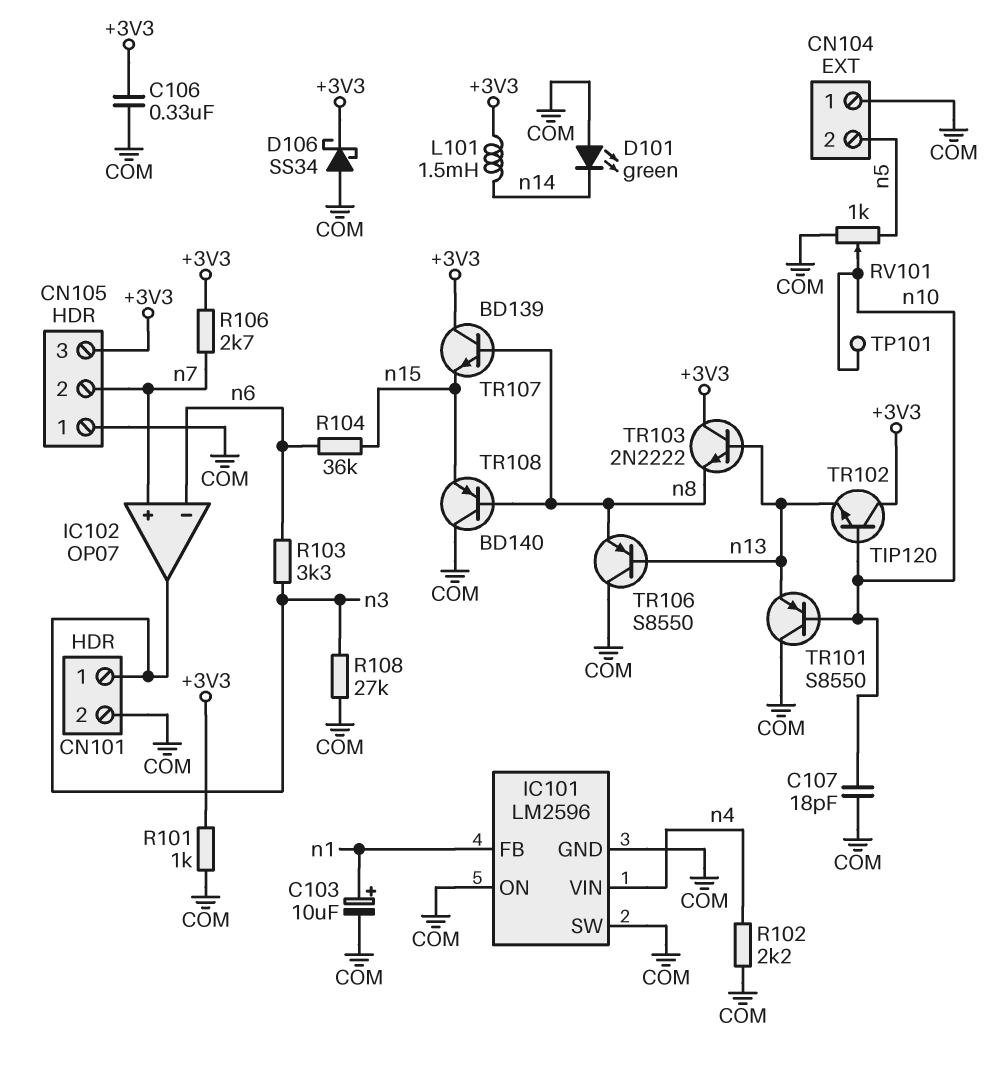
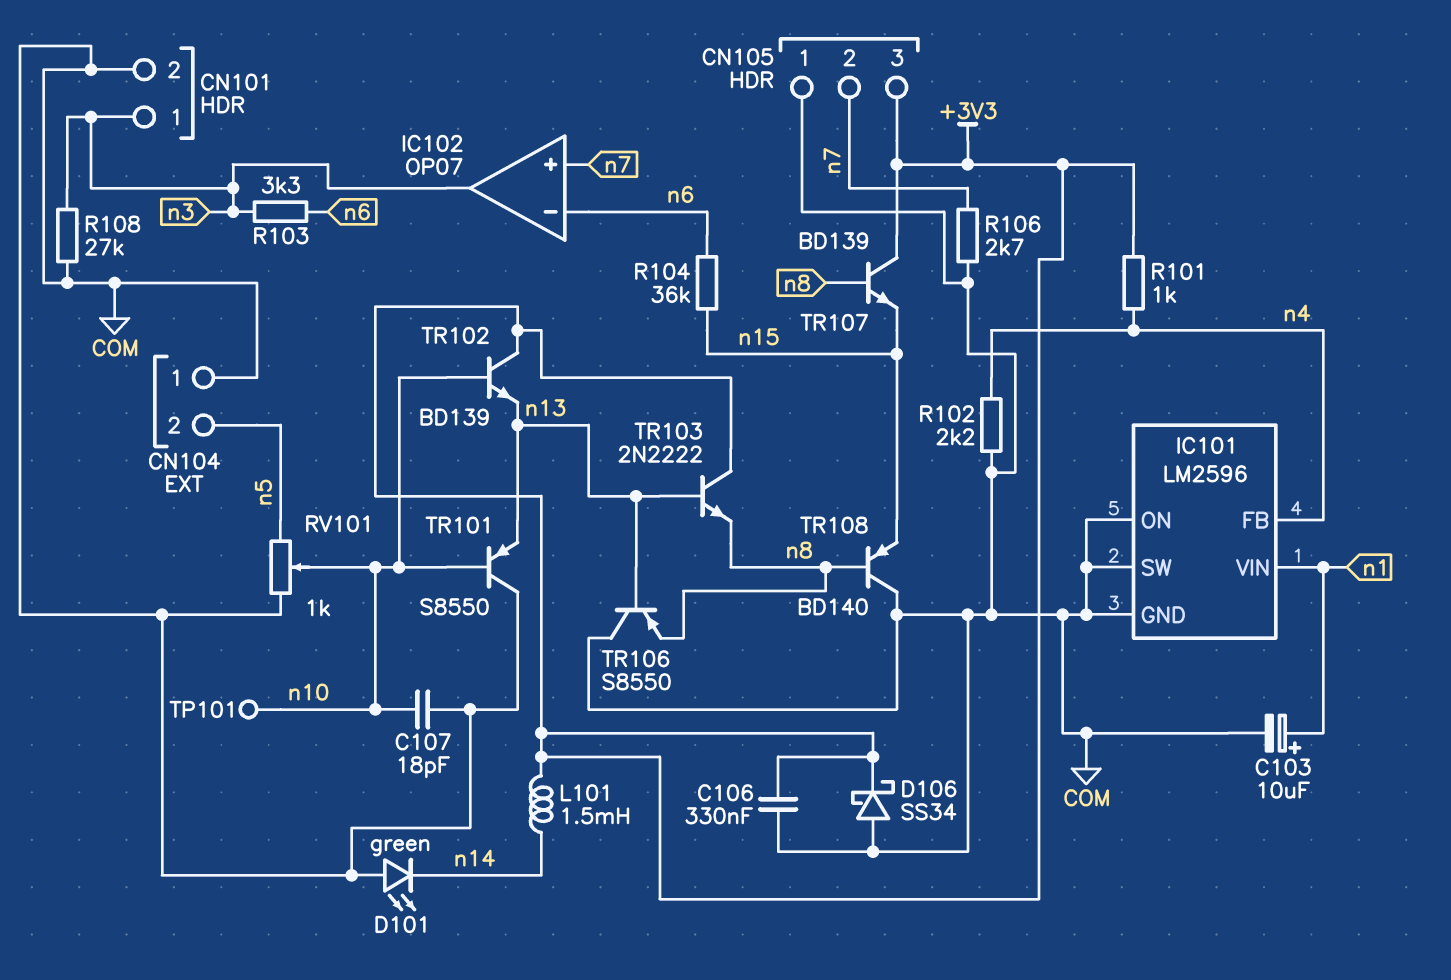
IC101 pin FB: n1 -> n4
IC101 pin VIN: n4 -> n1
R101: 1k (+3V3, COM) -> 1k (+3V3, n4)
R106: 2.7k (+3V3, n7) -> 2.7k (COM, n7)
TR102: NPN TIP120 (B n10, C +3V3, E n13) -> NPN BD139 (B n10, C +3V3, E n13)

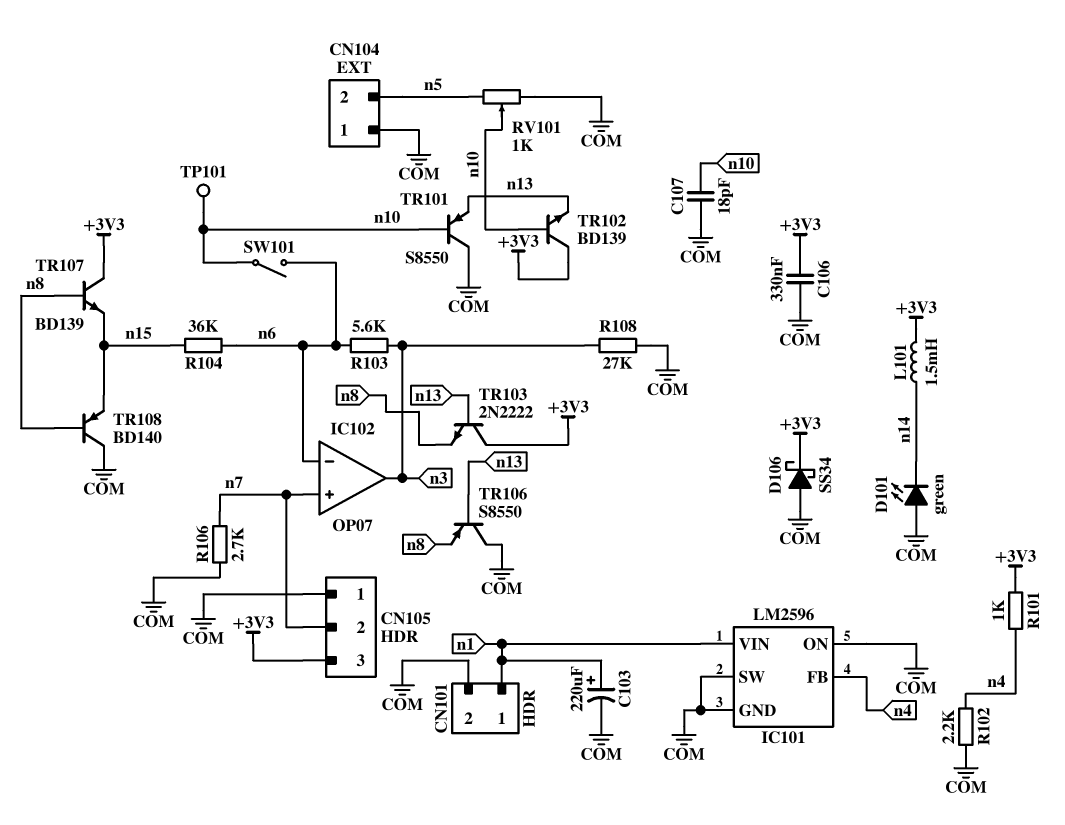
C103: 10uF (plus n1, minus COM) -> 220uF (plus n1, minus COM)
CN101 pin 1: n3 -> n1
R103: 3.3k (n3, n6) -> 5.6k (n3, n6)
SW101: none -> switch (n6, n10)

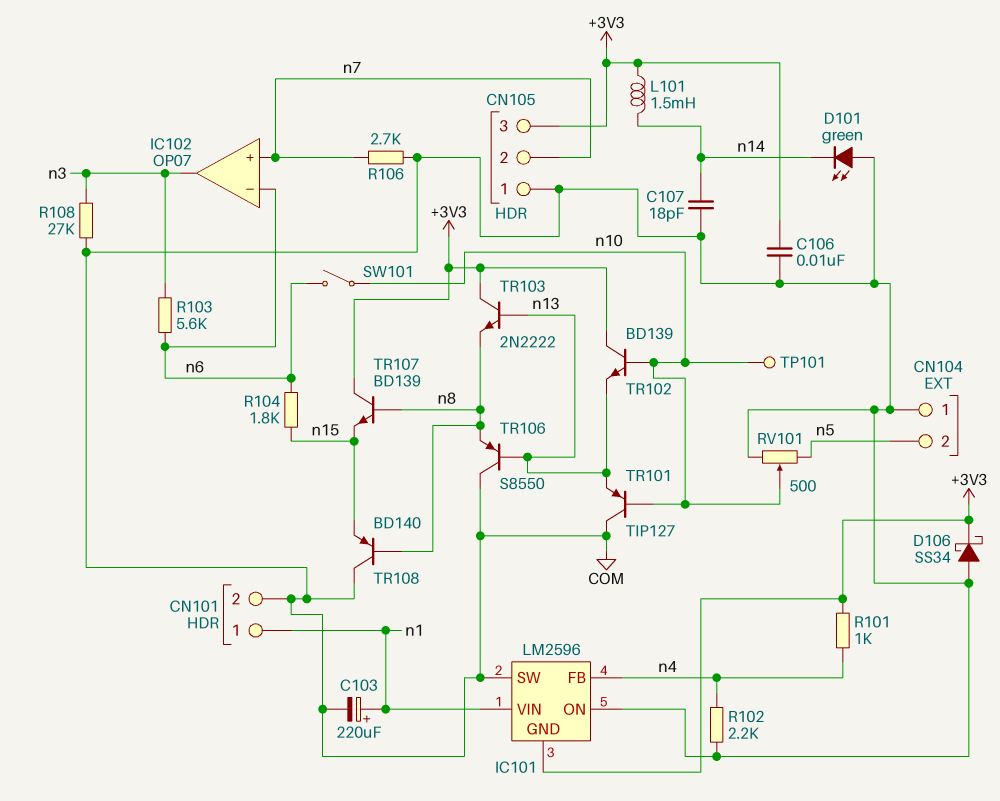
C106: 330nF (+3V3, COM) -> 10nF (+3V3, COM)
C107: 18pF (COM, n10) -> 18pF (COM, n14)
IC101 pin GND: COM -> +3V3
R104: 36k (n6, n15) -> 1.8k (n6, n15)
RV101: 1k (COM, n5, wiper n10) -> 500 (COM, n5, wiper n10)
TR101: PNP S8550 (B n10, C COM, E n13) -> PNP TIP127 (B n10, C COM, E n13)

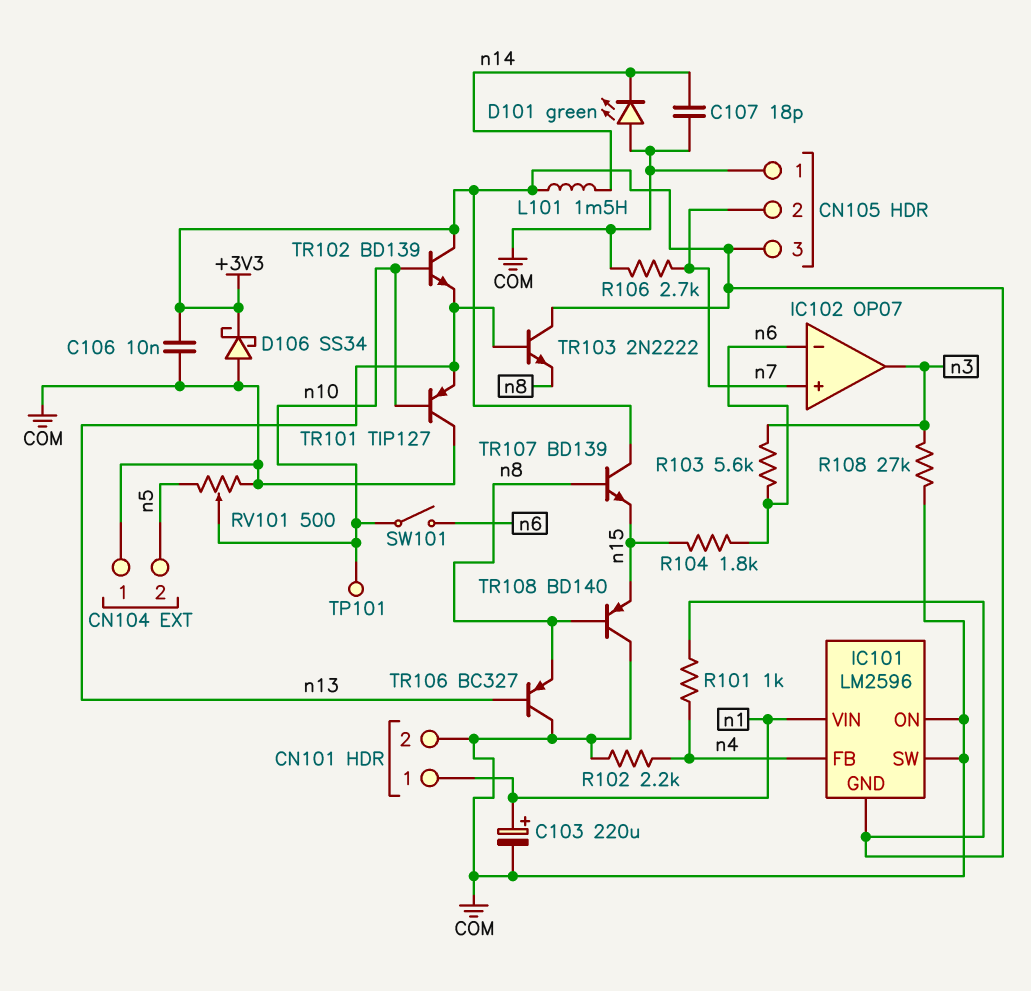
TR106: PNP S8550 (B n13, C COM, E n8) -> PNP BC327 (B n13, C COM, E n8)

